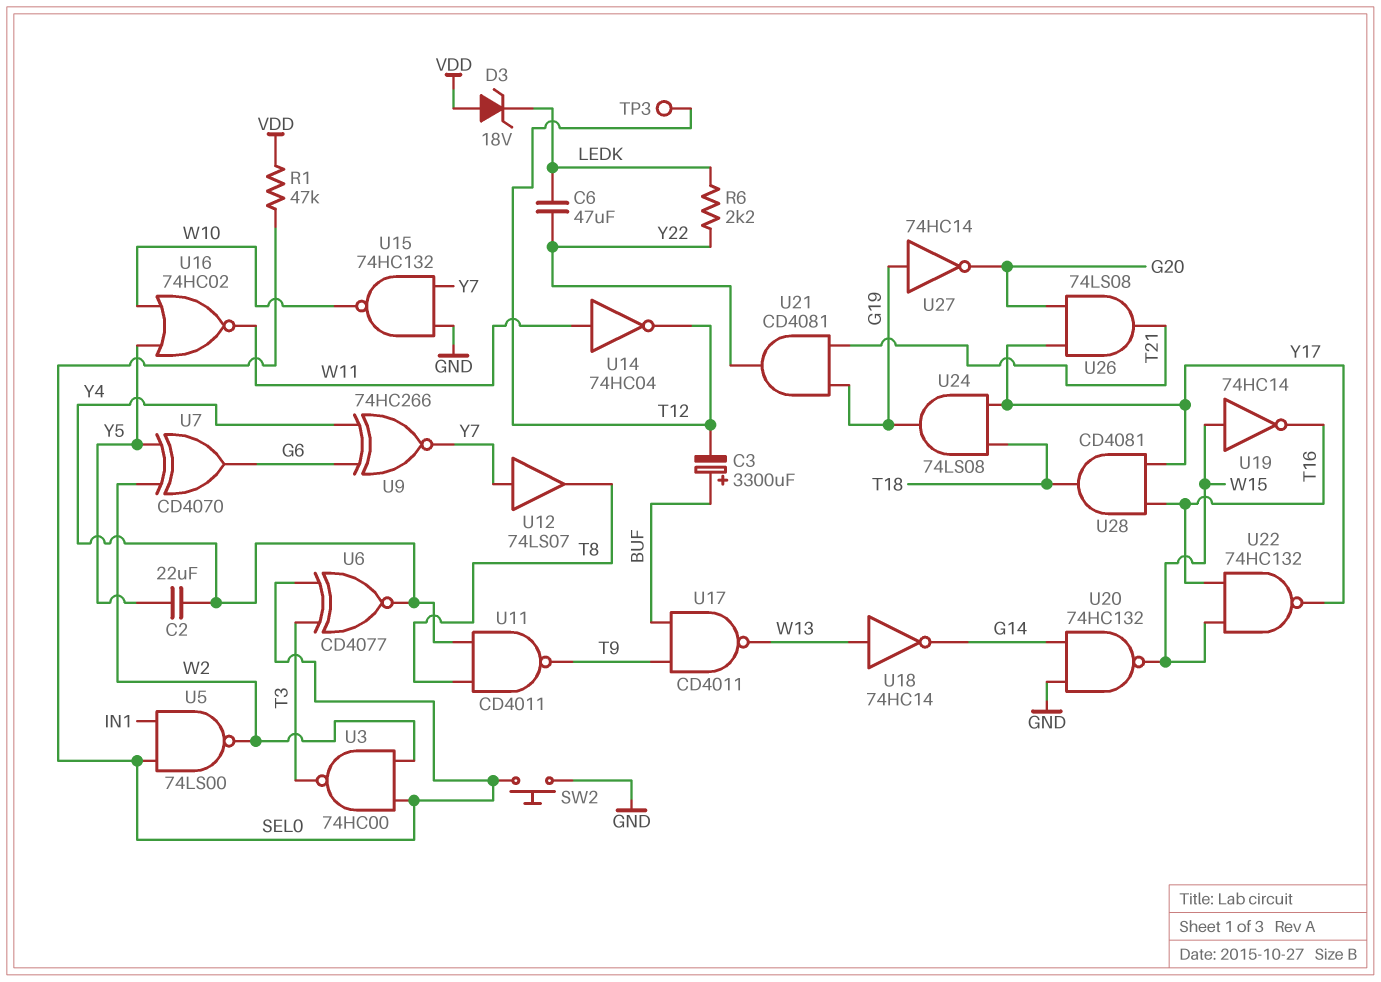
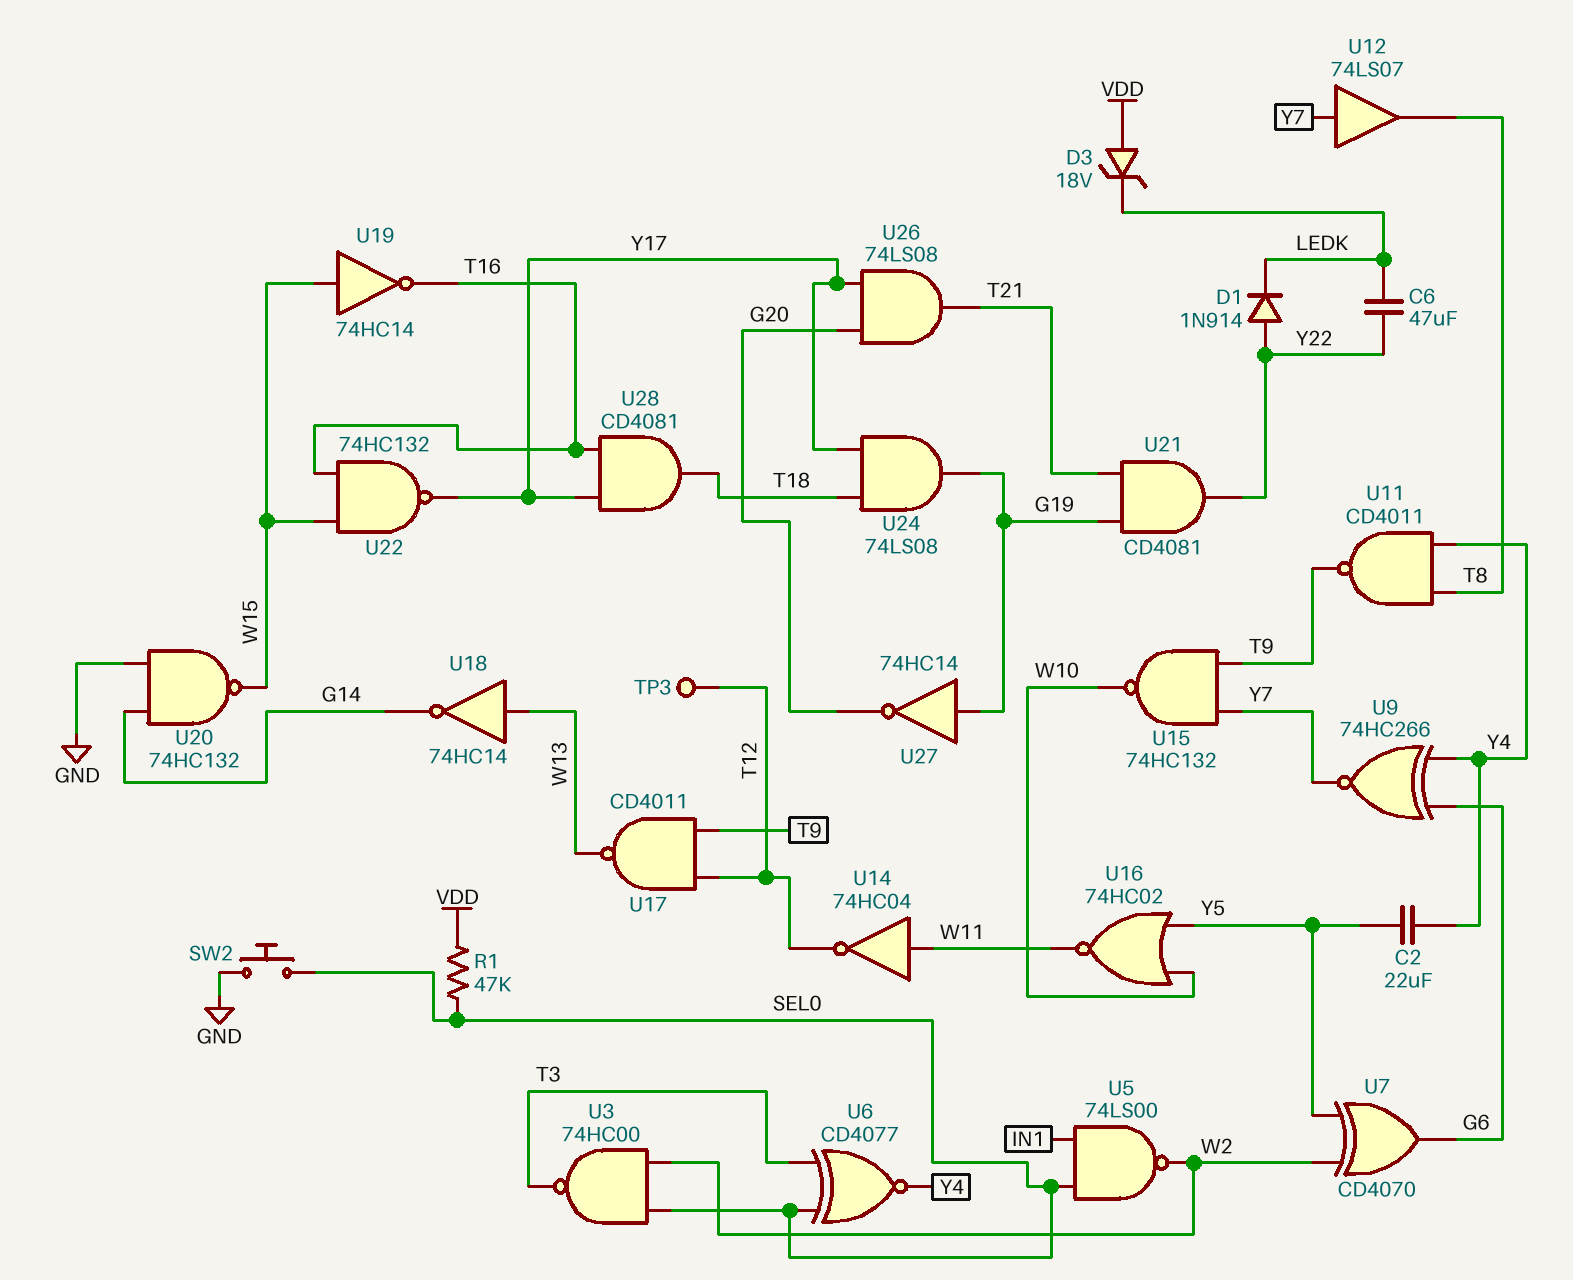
C3: 3300uF (plus BUF, minus T12) -> none
D1: none -> diode 1N914 (A Y22, K LEDK)
R6: 2.2k (LEDK, Y22) -> none
U15: NAND 74HC132 (in GND, in Y7, out W10) -> NAND 74HC132 (in T9, in Y7, out W10)
U17: NAND CD4011 (in BUF, in T9, out W13) -> NAND CD4011 (in T9, in T12, out W13)

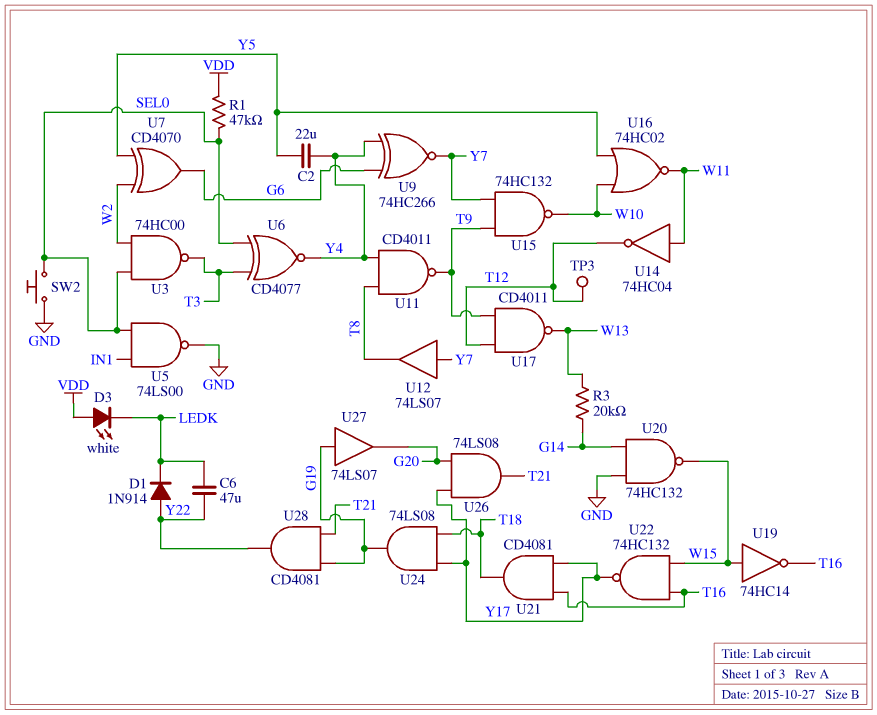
D3: zener 18V (A VDD, K LEDK) -> LED white (A VDD, K LEDK)
R3: none -> 20k (G14, W13)
U5: NAND 74LS00 (in IN1, in SEL0, out W2) -> NAND 74LS00 (in IN1, in SEL0, out GND)
U18: NOT 74HC14 (in W13, out G14) -> none
U21: AND CD4081 (in G19, in T21, out Y22) -> AND CD4081 (in T16, in Y17, out T18)
U27: NOT 74HC14 (in G19, out G20) -> buffer 74LS07 (in G19, out G20)
U28: AND CD4081 (in T16, in Y17, out T18) -> AND CD4081 (in G19, in T21, out Y22)

